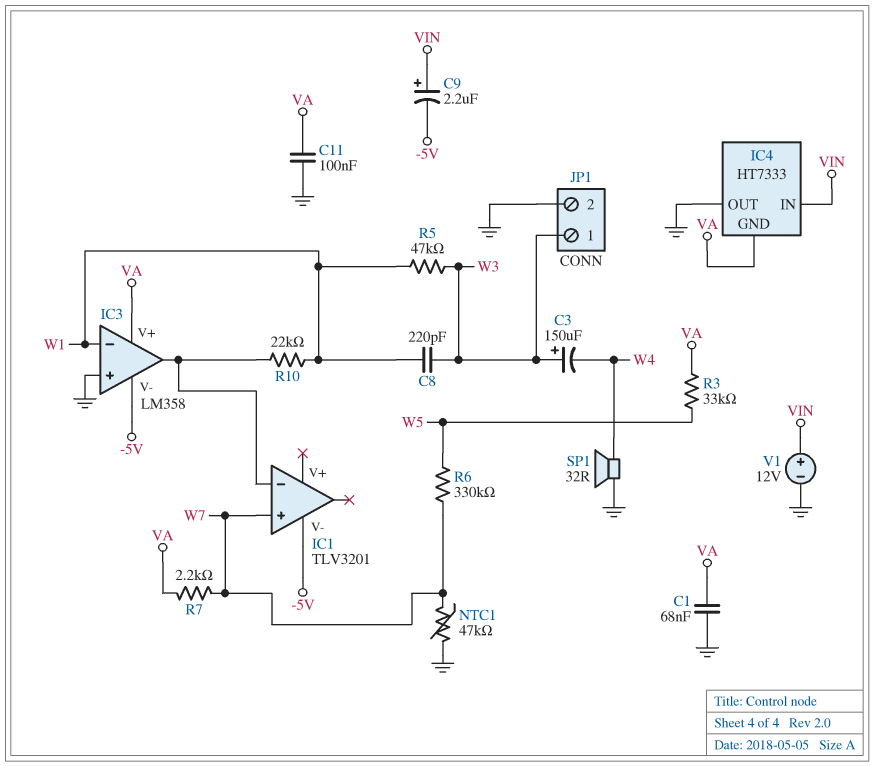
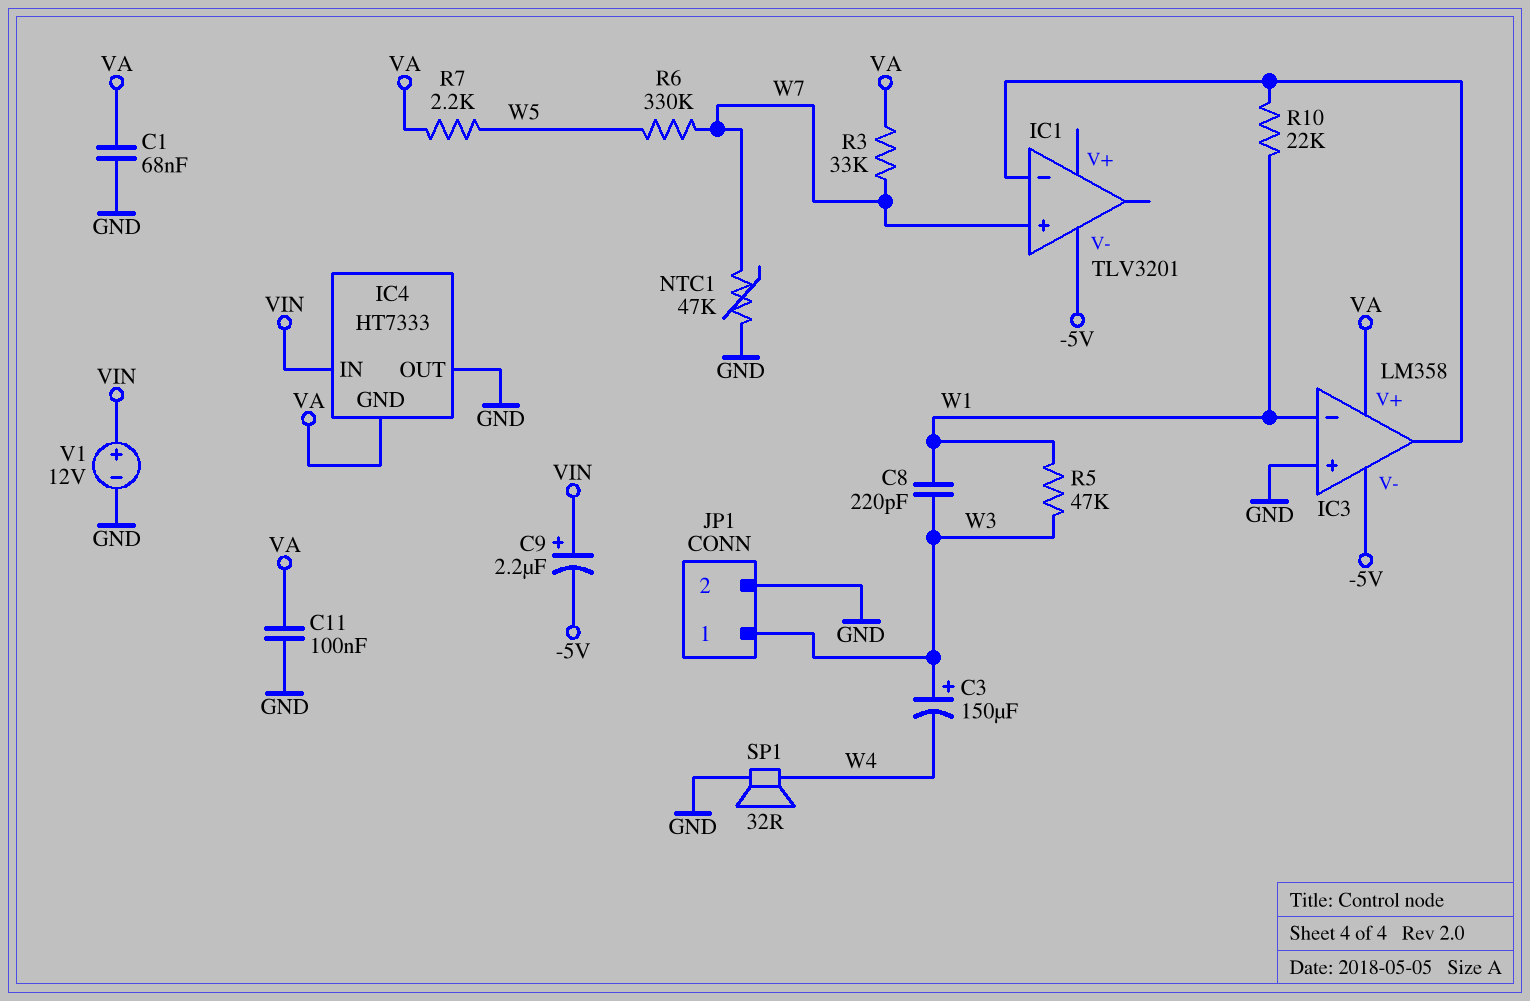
R3: 33k (VA, W5) -> 33k (VA, W7)
R7: 2.2k (VA, W7) -> 2.2k (VA, W5)

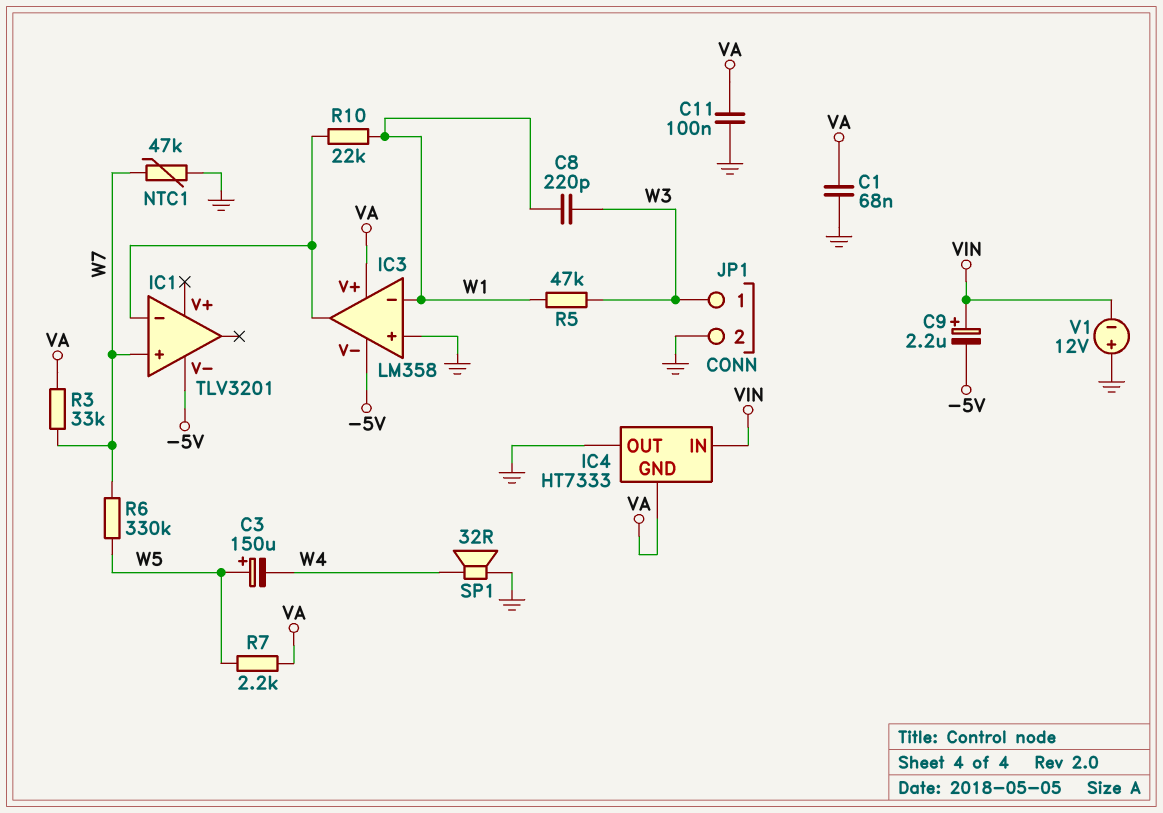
C3: 150uF (plus W3, minus W4) -> 150uF (plus W5, minus W4)
V1: 12V (plus VIN, minus GND) -> 12V (plus GND, minus VIN)

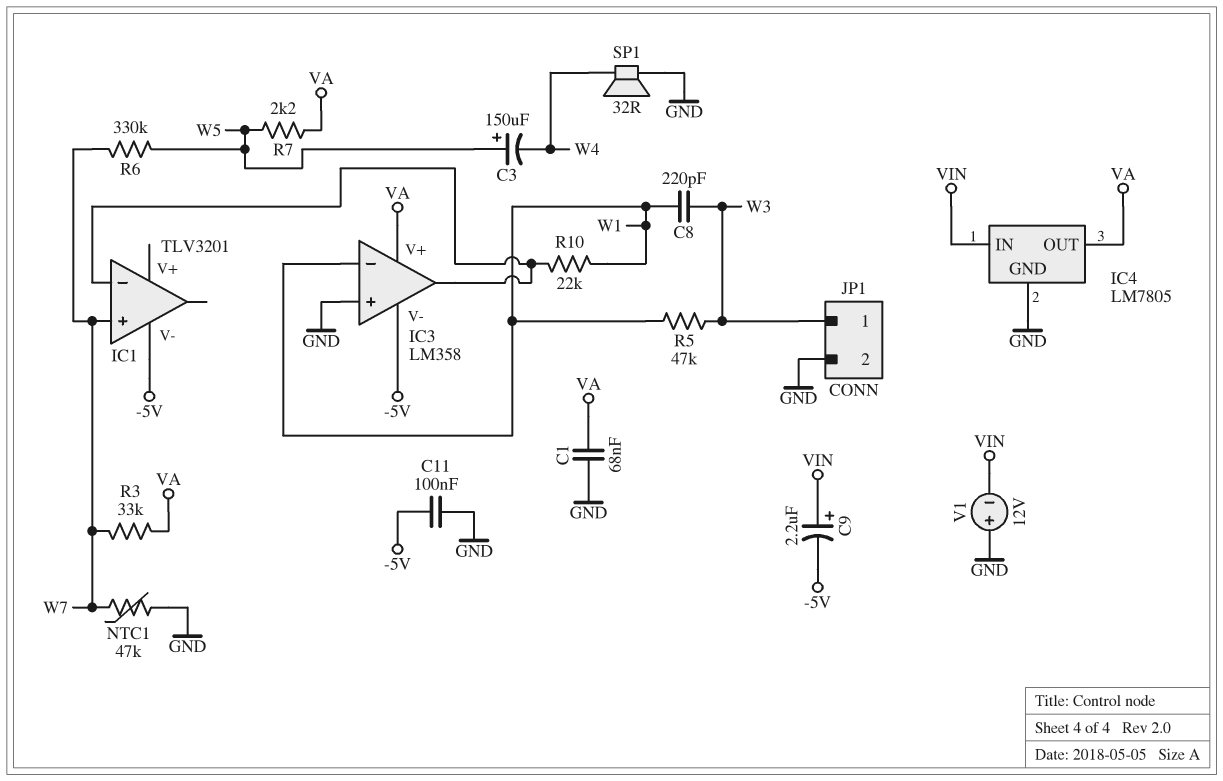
C11: 100nF (GND, VA) -> 100nF (-5V, GND)
IC4: HT7333 -> LM7805
IC4 pin GND: VA -> GND
IC4 pin OUT: GND -> VA

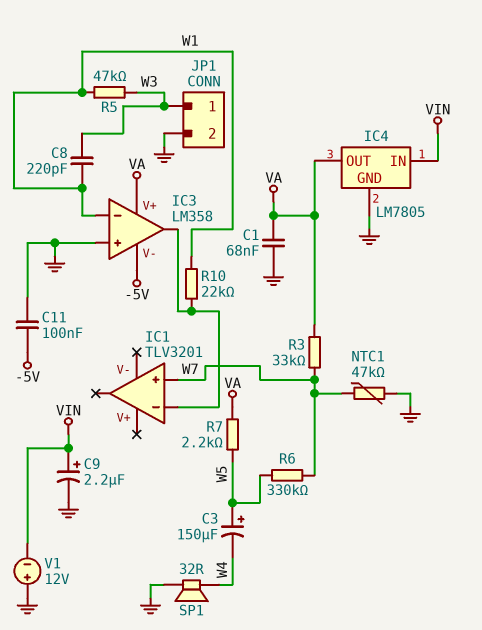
C9: 2.2uF (plus VIN, minus -5V) -> 2.2uF (plus VIN, minus GND)
IC1 pin V-: -5V -> none

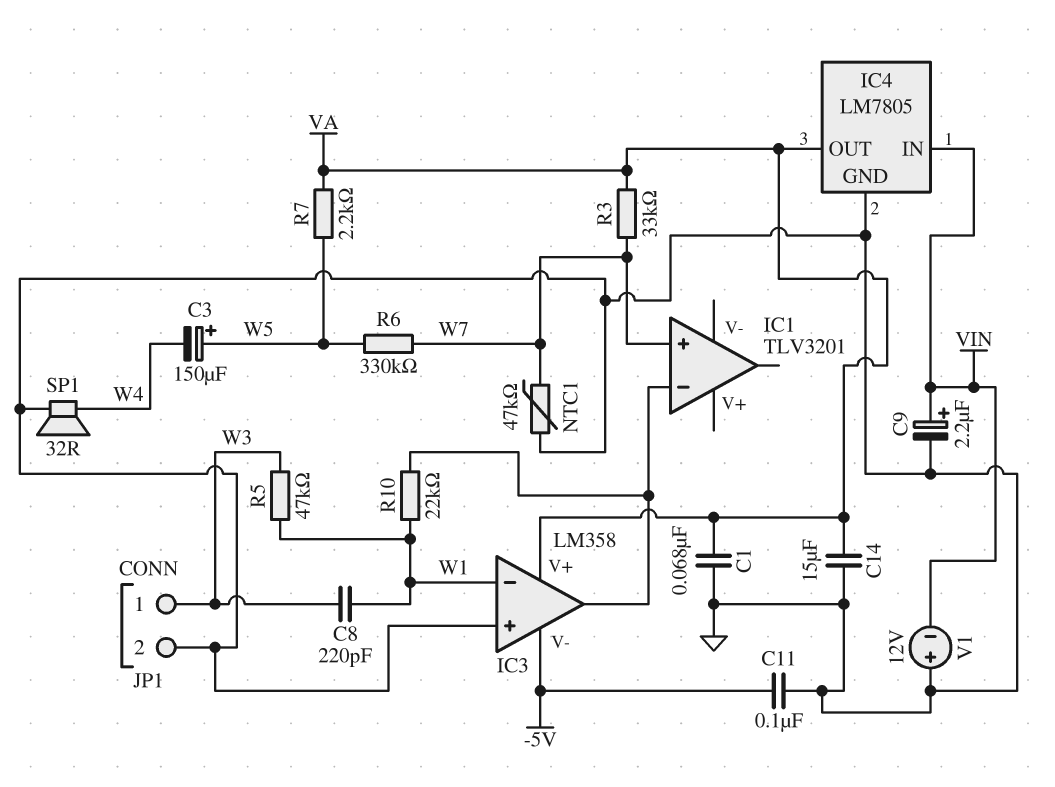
C14: none -> 15uF (GND, VA)

